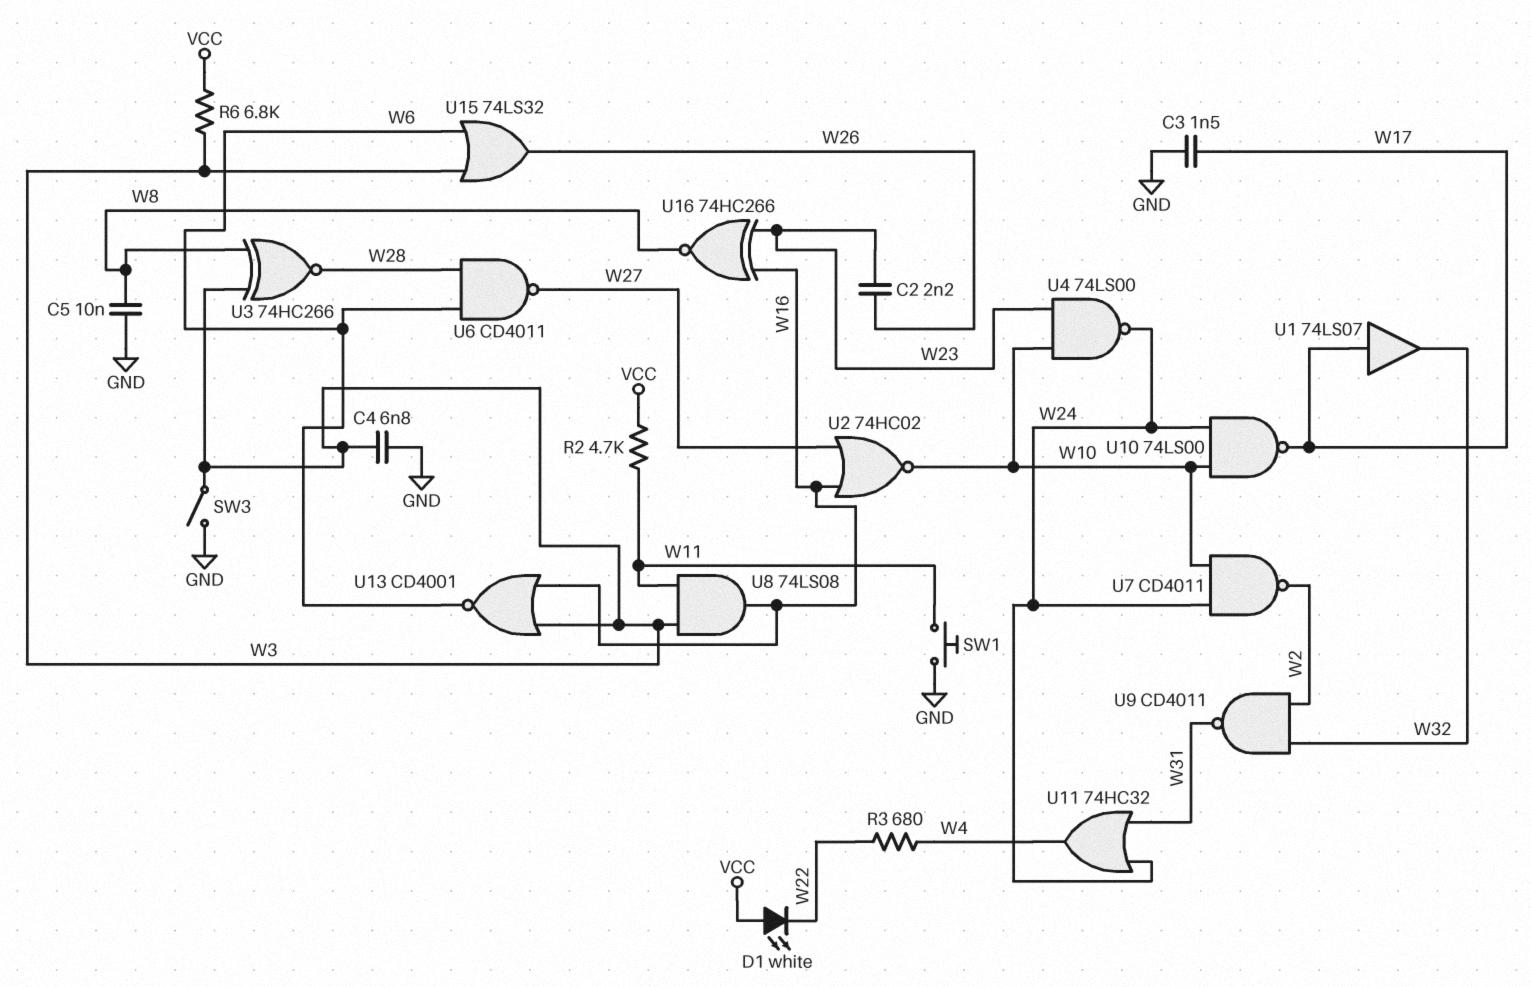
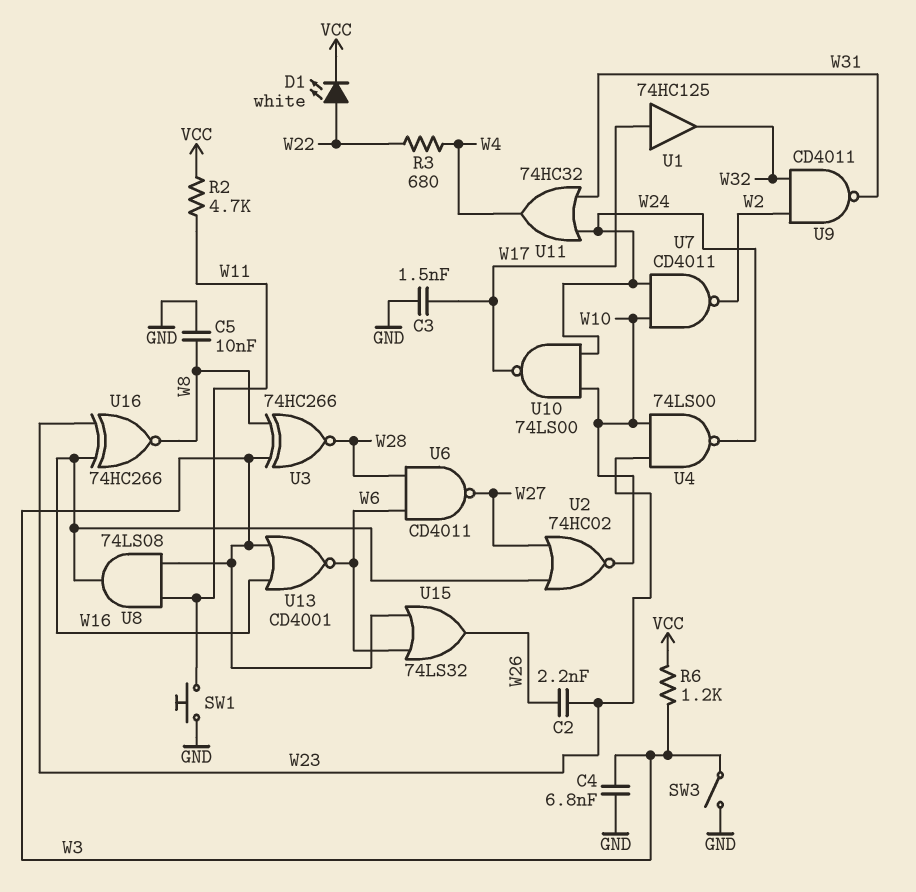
D1: LED white (A VCC, K W22) -> LED white (A W22, K VCC)
R6: 6.8k (VCC, W3) -> 1.2k (VCC, W3)
U1: buffer 74LS07 (in W17, out W32) -> buffer 74HC125 (in W17, out W32)

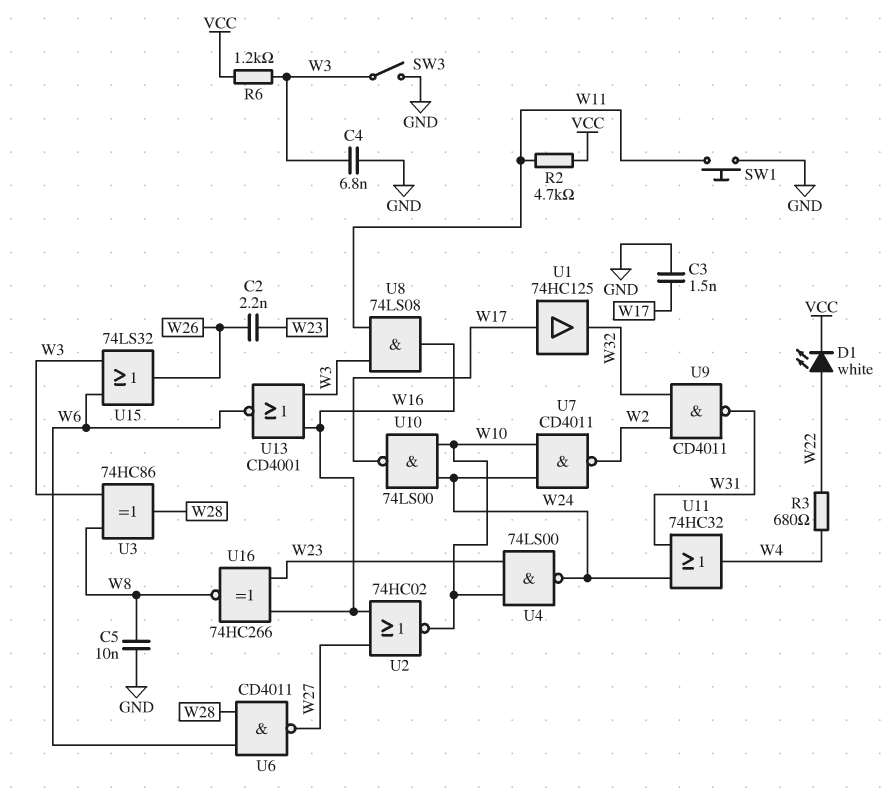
U3: XNOR 74HC266 (in W3, in W8, out W28) -> XOR 74HC86 (in W3, in W8, out W28)

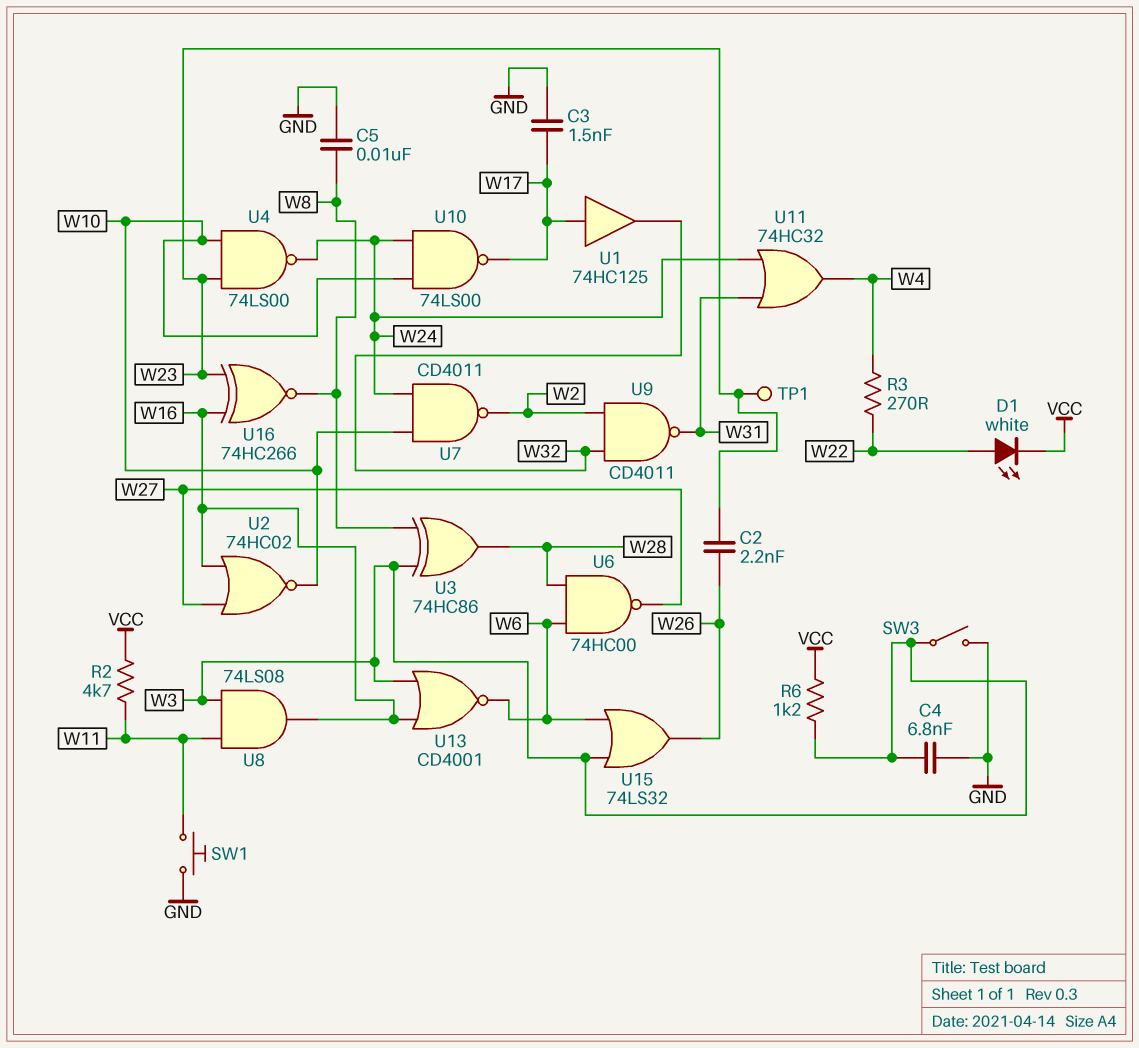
R3: 680 (W4, W22) -> 270 (W4, W22)
TP1: none -> test point (W23)
U6: NAND CD4011 (in W6, in W28, out W27) -> NAND 74HC00 (in W6, in W28, out W27)

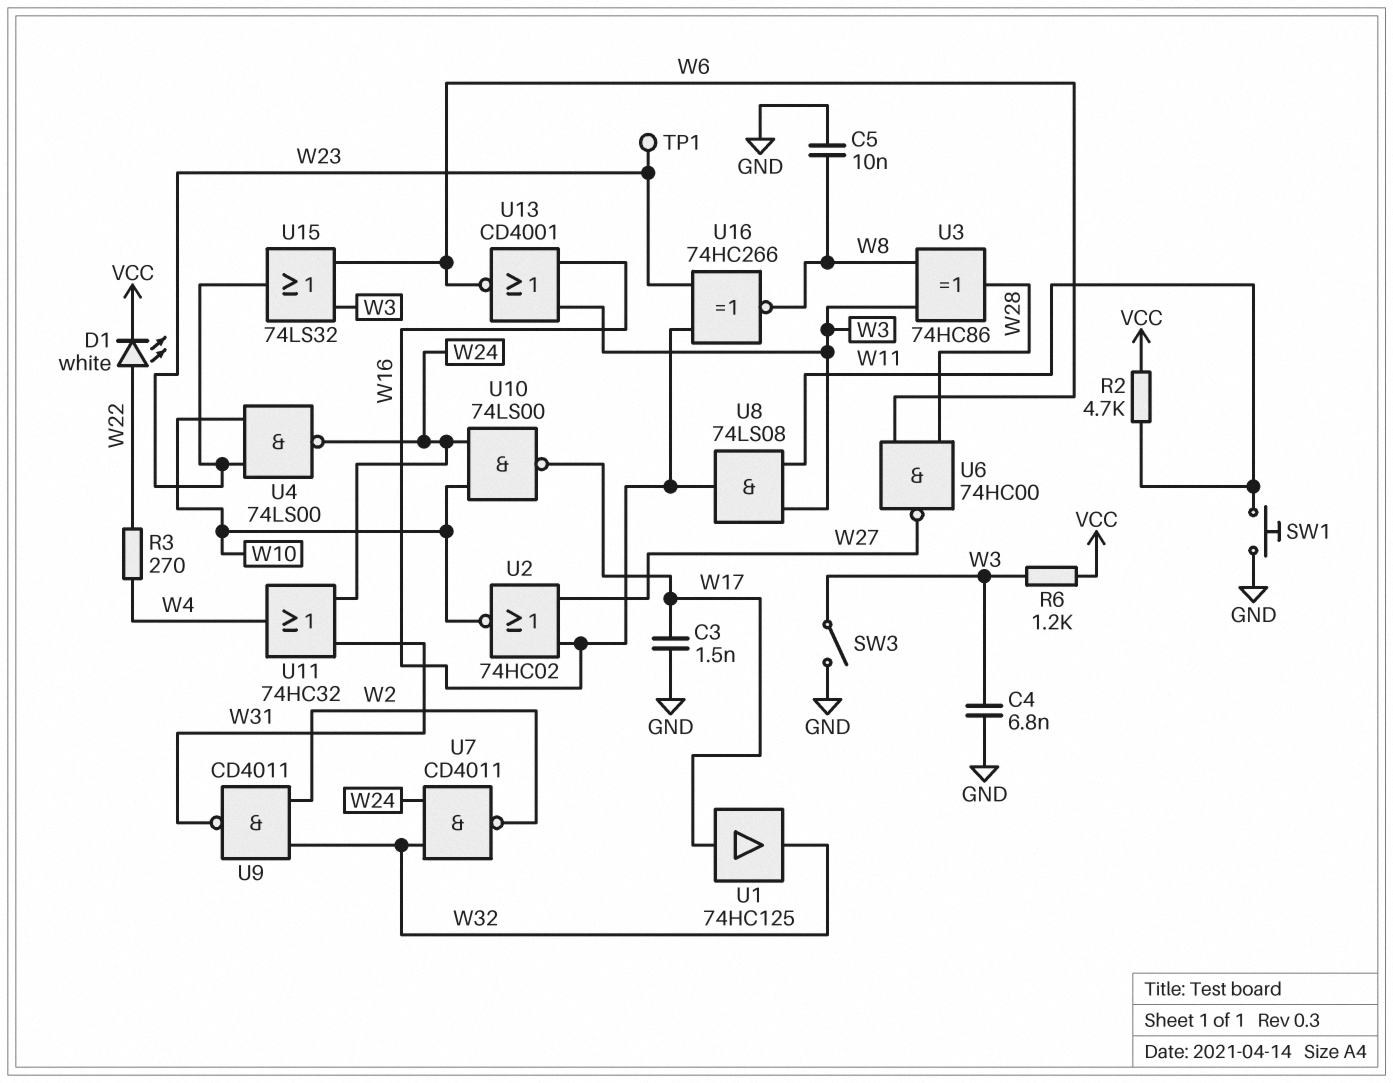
C2: 2.2nF (W23, W26) -> none
U7: NAND CD4011 (in W10, in W24, out W2) -> NAND CD4011 (in W24, in W32, out W2)
U15: OR 74LS32 (in W3, in W6, out W26) -> OR 74LS32 (in W3, in W6, out W23)

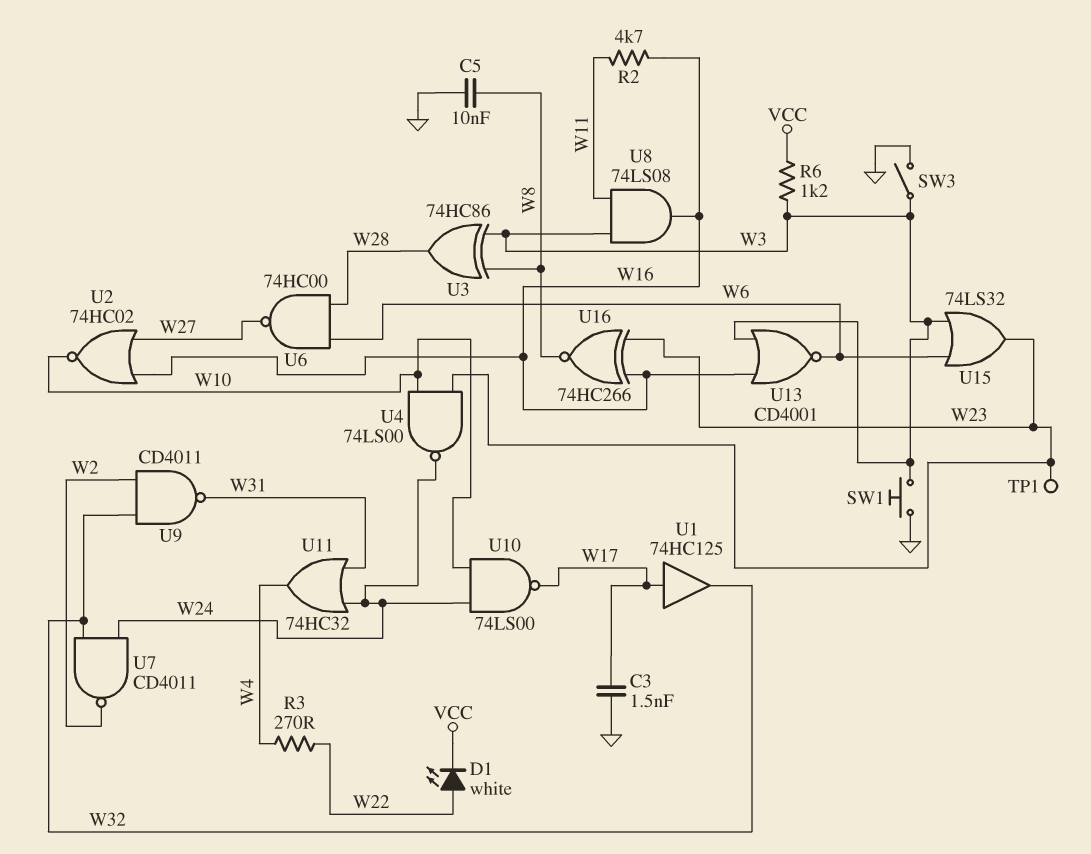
C4: 6.8nF (GND, W3) -> none
R2: 4.7k (VCC, W11) -> 4.7k (W11, W16)
SW1: button (GND, W11) -> button (GND, W3)

